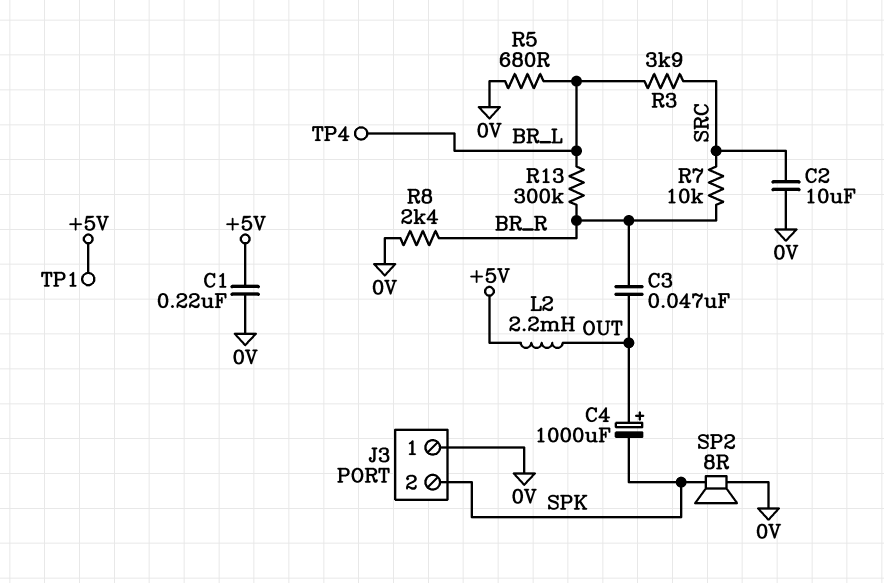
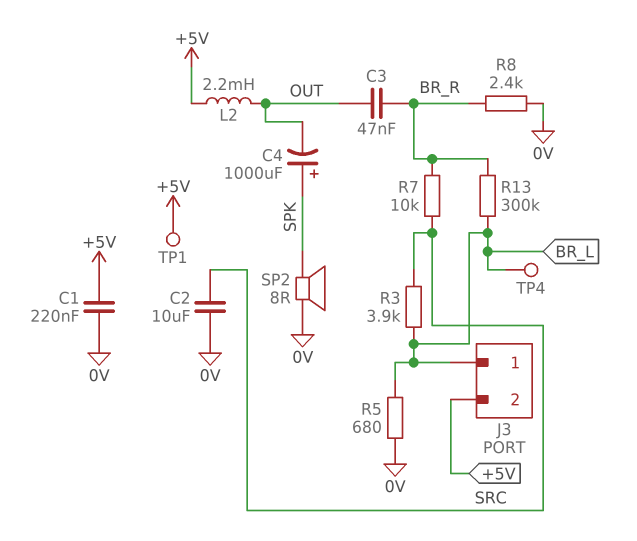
C4: 1000uF (plus OUT, minus SPK) -> 1000uF (plus SPK, minus OUT)
J3 pin 1: 0V -> BR_L
J3 pin 2: SPK -> +5V

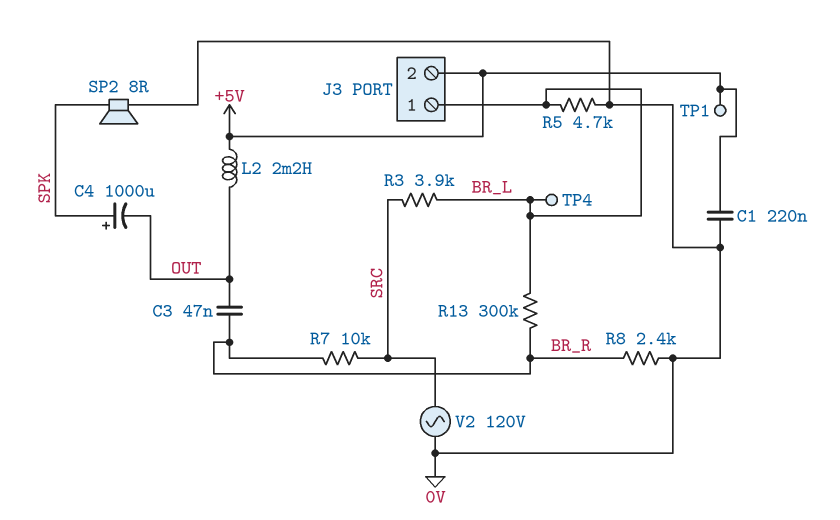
C2: 10uF (0V, SRC) -> none
R5: 680 (0V, BR_L) -> 4.7k (0V, BR_L)
V2: none -> AC 120V (0V, SRC)

